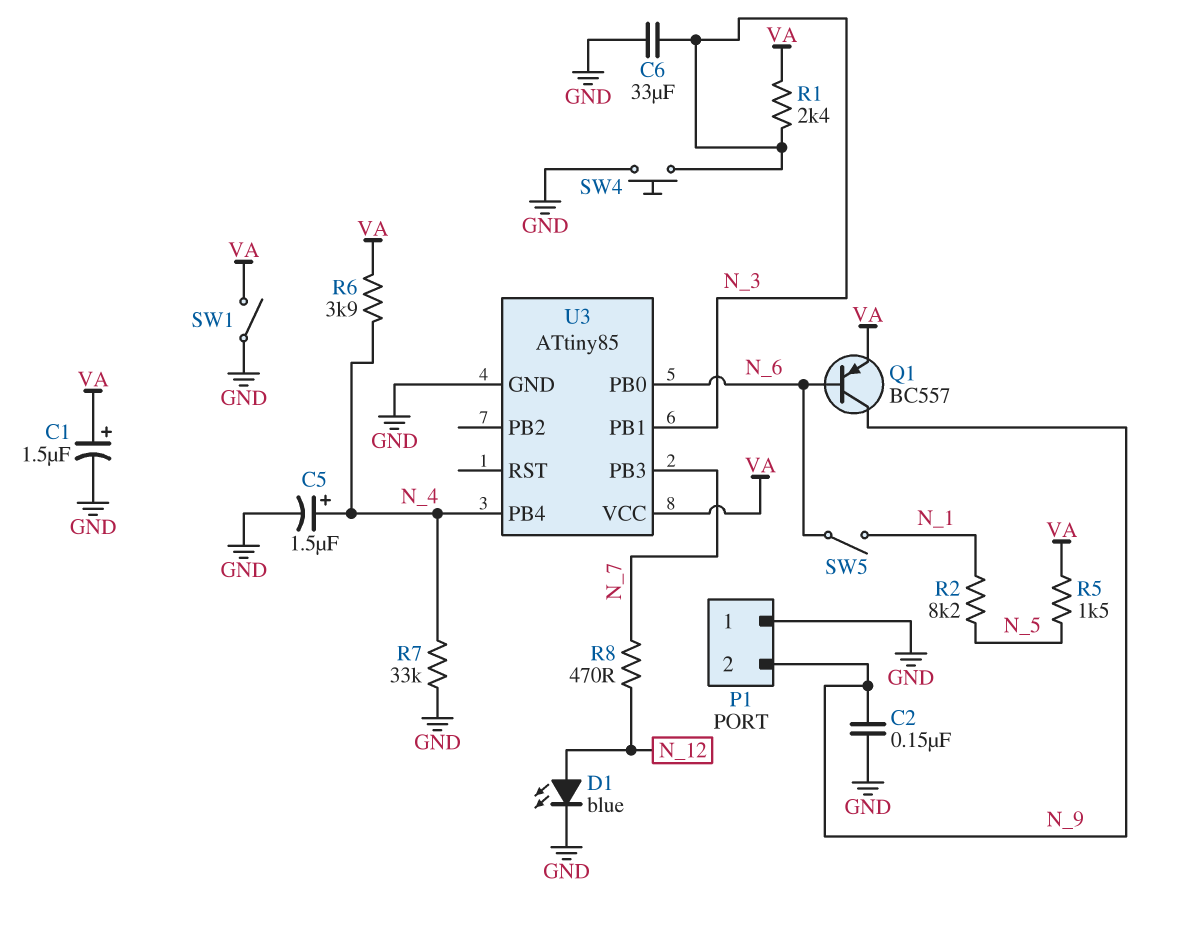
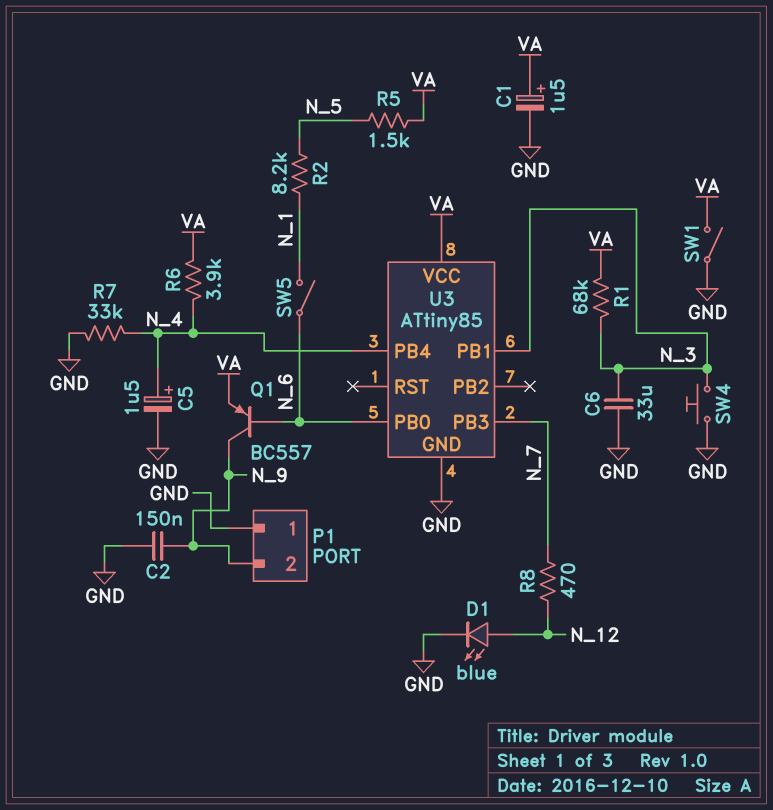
R1: 2.4k (N_3, VA) -> 68k (N_3, VA)

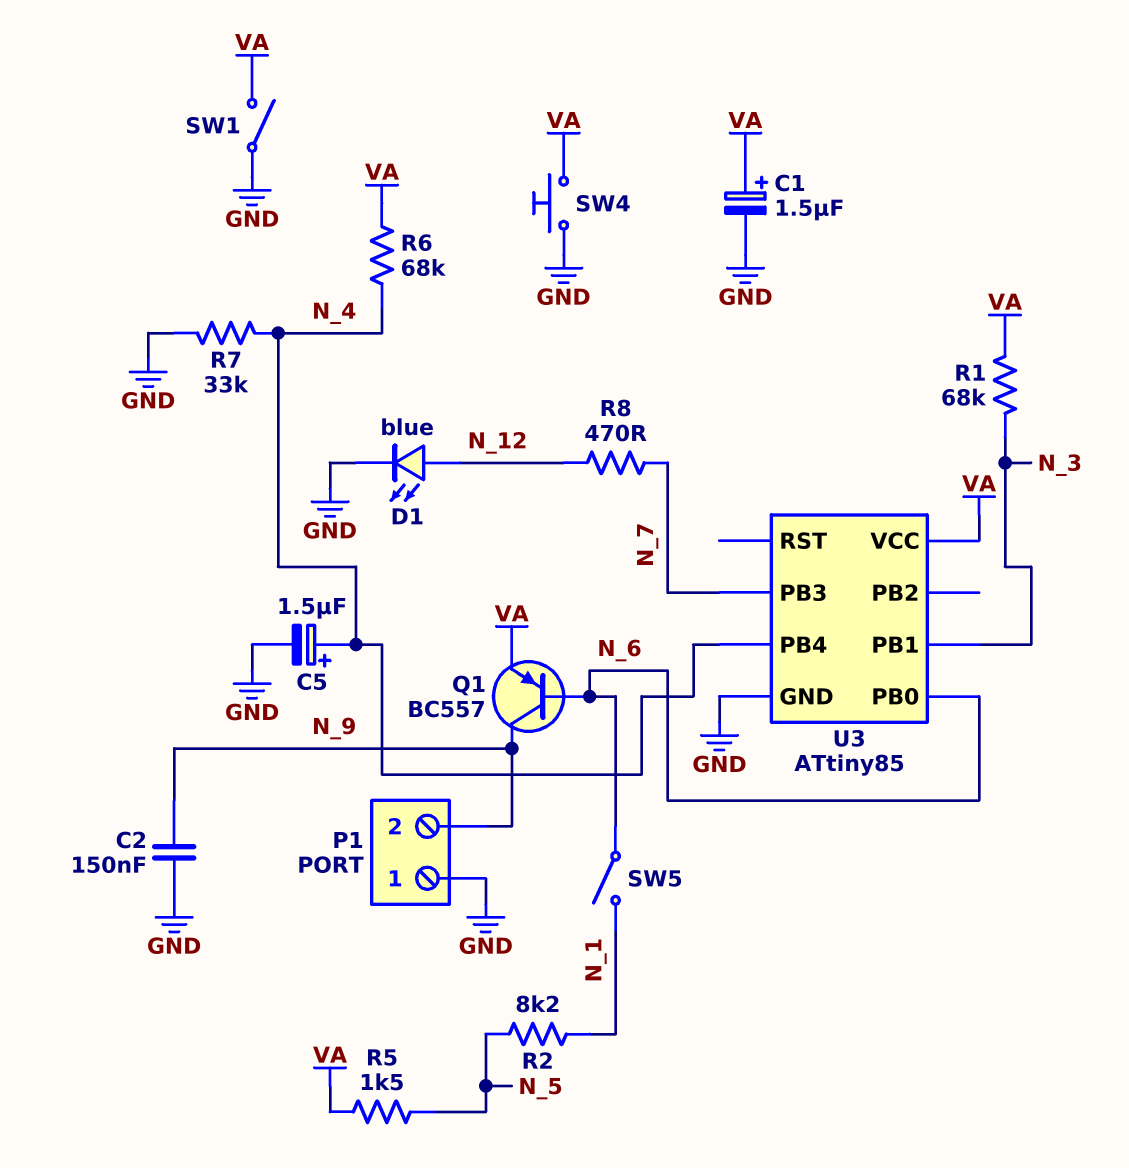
C6: 33uF (GND, N_3) -> none
R6: 3.9k (N_4, VA) -> 68k (N_4, VA)
SW4: button (GND, N_3) -> button (GND, VA)

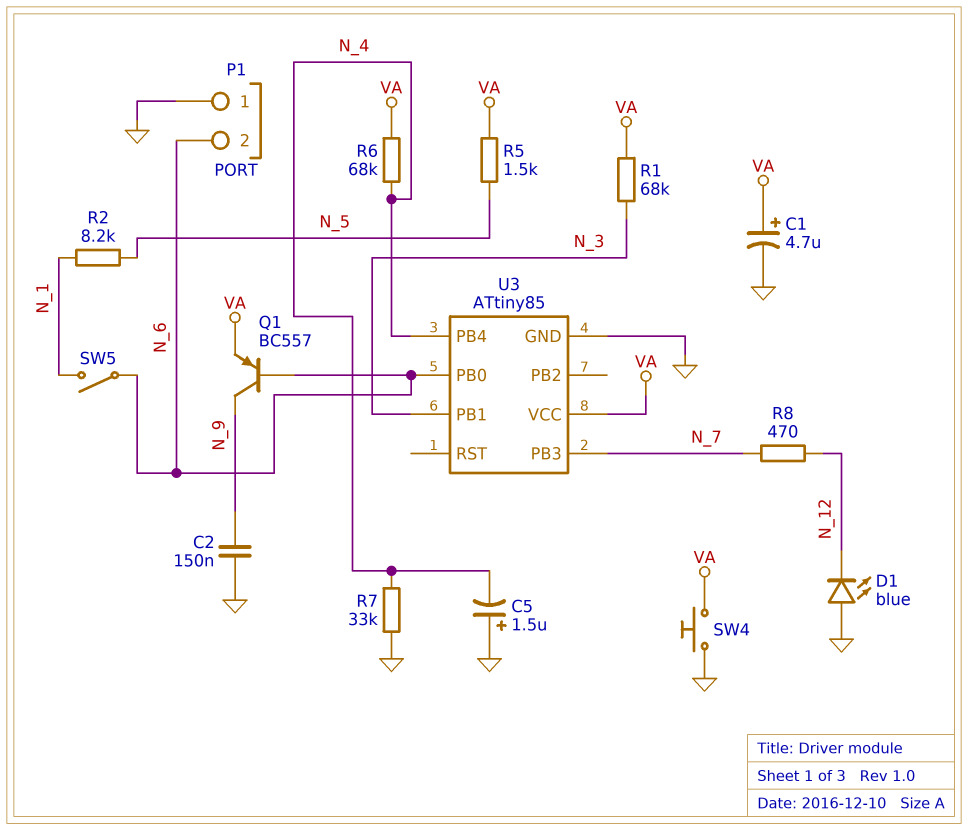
C1: 1.5uF (plus VA, minus GND) -> 4.7uF (plus VA, minus GND)
C5: 1.5uF (plus N_4, minus GND) -> 1.5uF (plus GND, minus N_4)
D1: LED blue (A N_12, K GND) -> LED blue (A GND, K N_12)
P1 pin 2: N_9 -> N_6
SW1: switch (GND, VA) -> none

